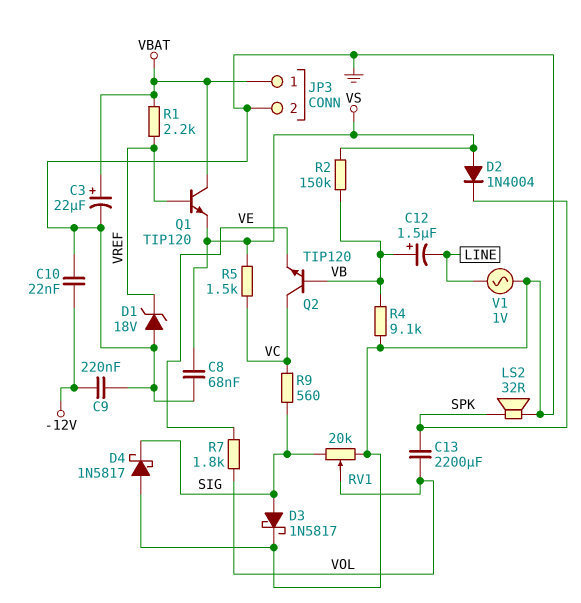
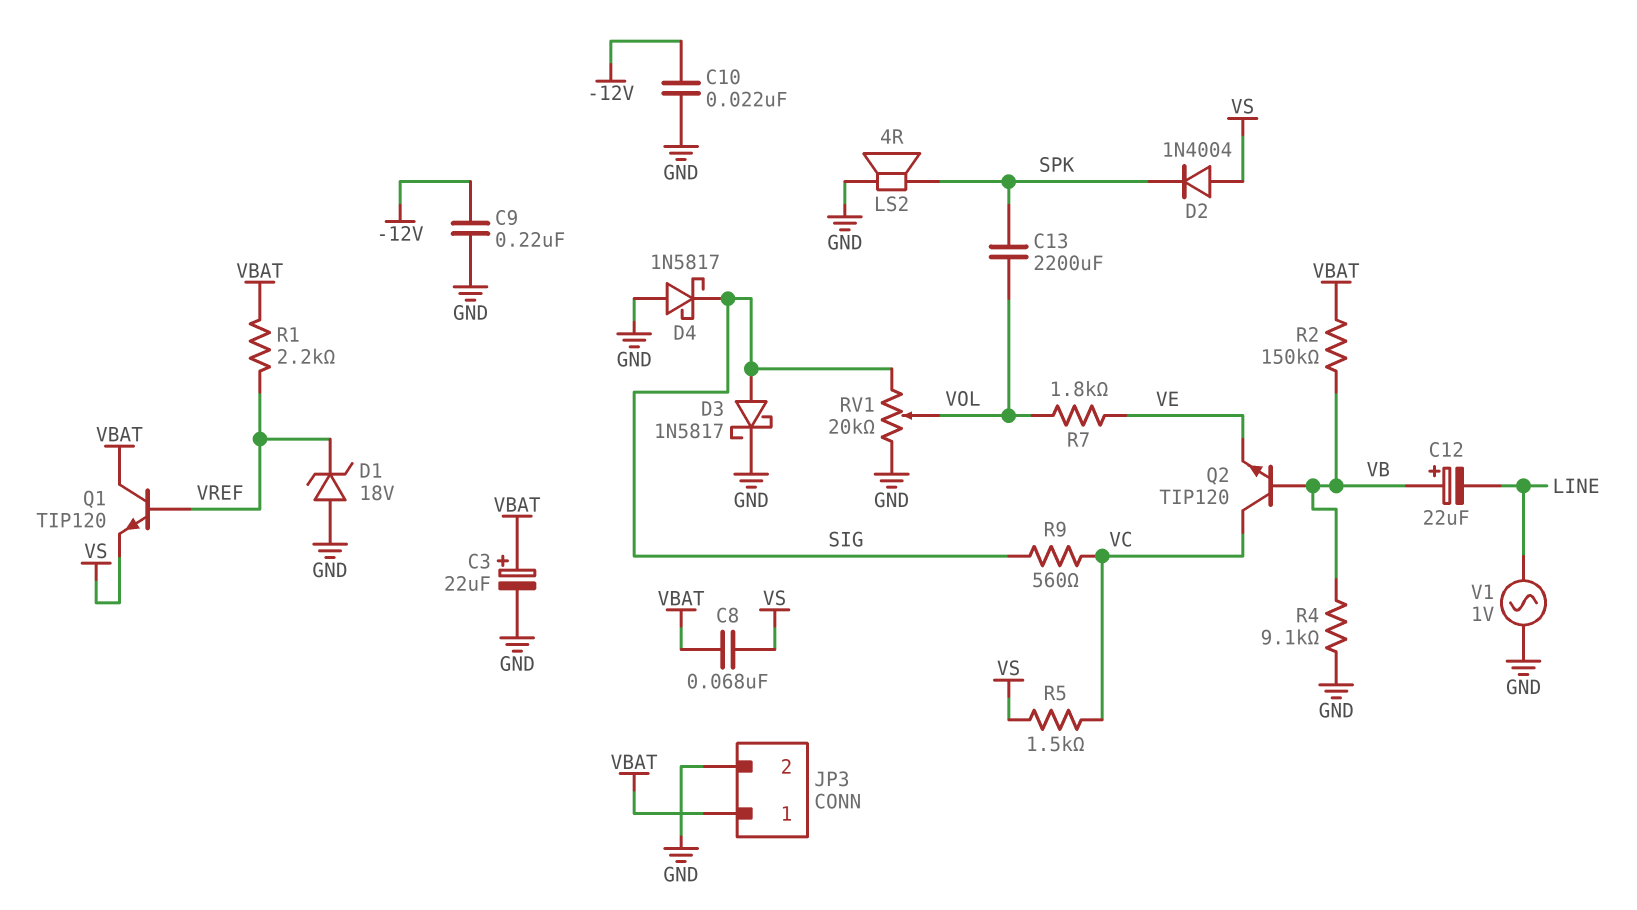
C8: 68nF (GND, VS) -> 68nF (VBAT, VS)
C12: 1.5uF (plus VB, minus LINE) -> 22uF (plus VB, minus LINE)
LS2: speaker 32R (GND, SPK) -> speaker 4R (GND, SPK)
R2: 150k (VB, VS) -> 150k (VB, VBAT)

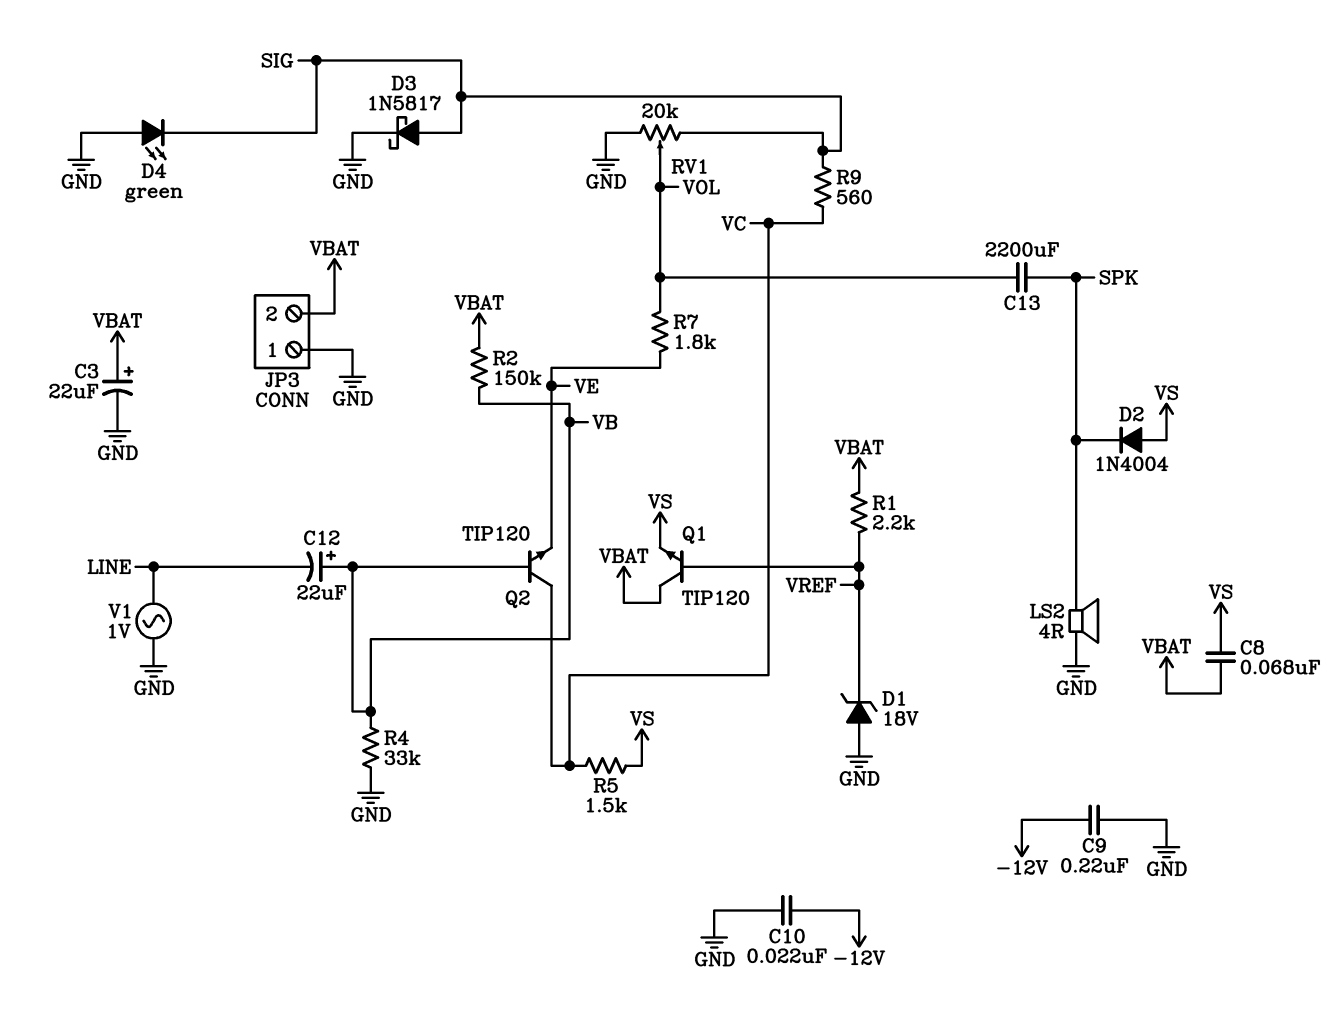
D4: schottky 1N5817 (A GND, K SIG) -> LED green (A GND, K SIG)
JP3 pin 1: VBAT -> GND
JP3 pin 2: GND -> VBAT
R4: 9.1k (GND, VB) -> 33k (GND, VB)

